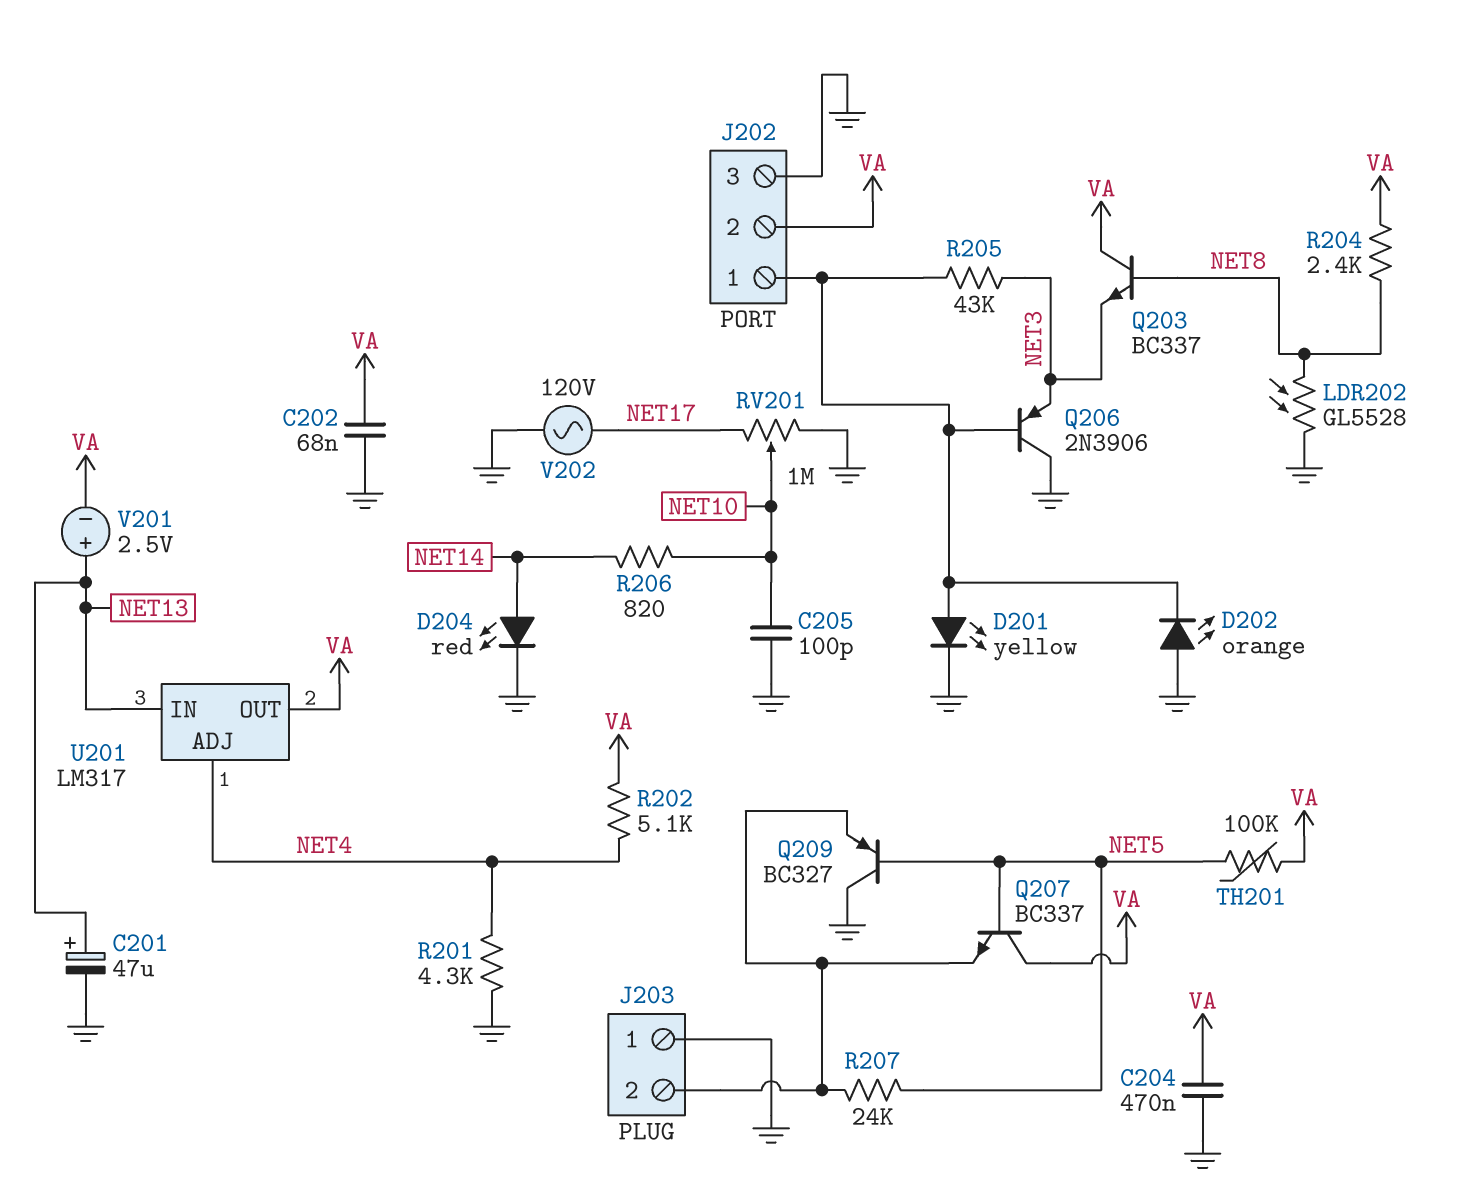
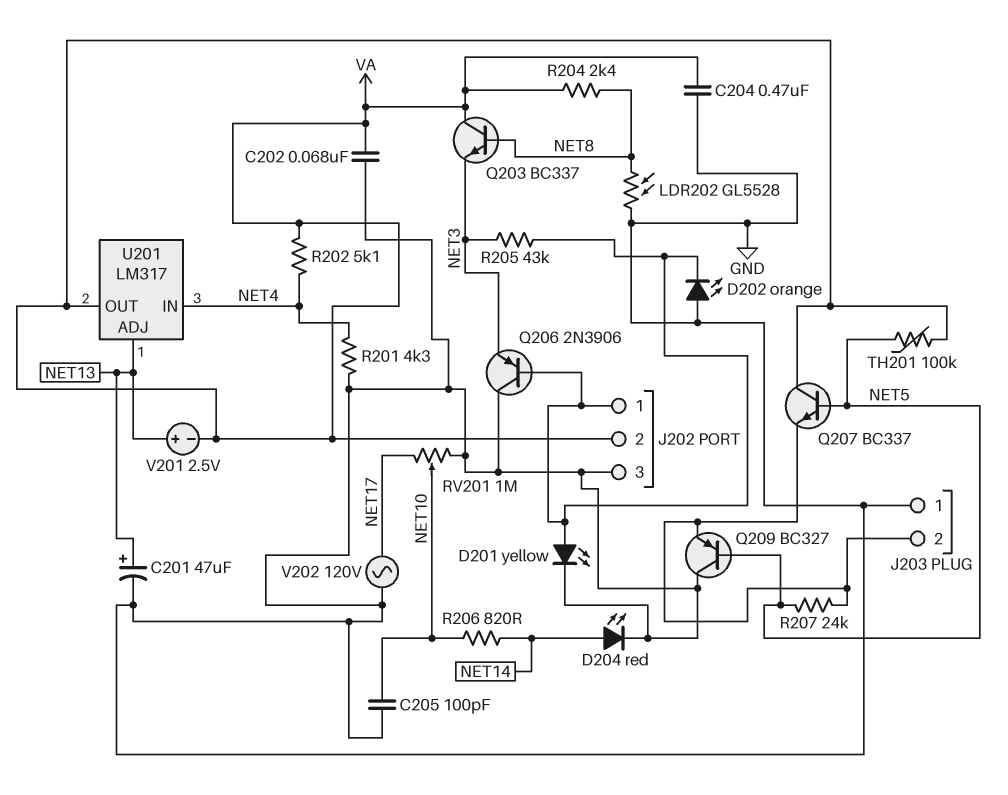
U201 pin ADJ: NET4 -> NET13
U201 pin IN: NET13 -> NET4

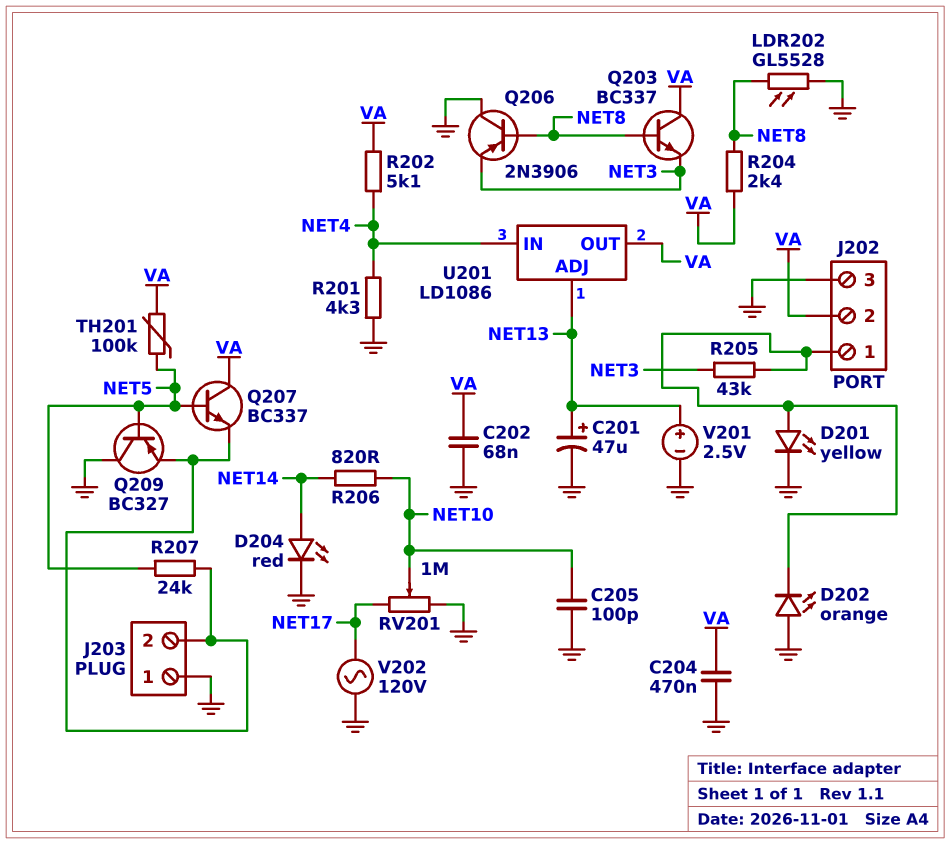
Q206: PNP 2N3906 (B J202/1, C GND, E NET3) -> PNP 2N3906 (B NET8, C GND, E NET3)
U201: LM317 -> LD1086
V201: 2.5V (plus NET13, minus VA) -> 2.5V (plus NET13, minus GND)

